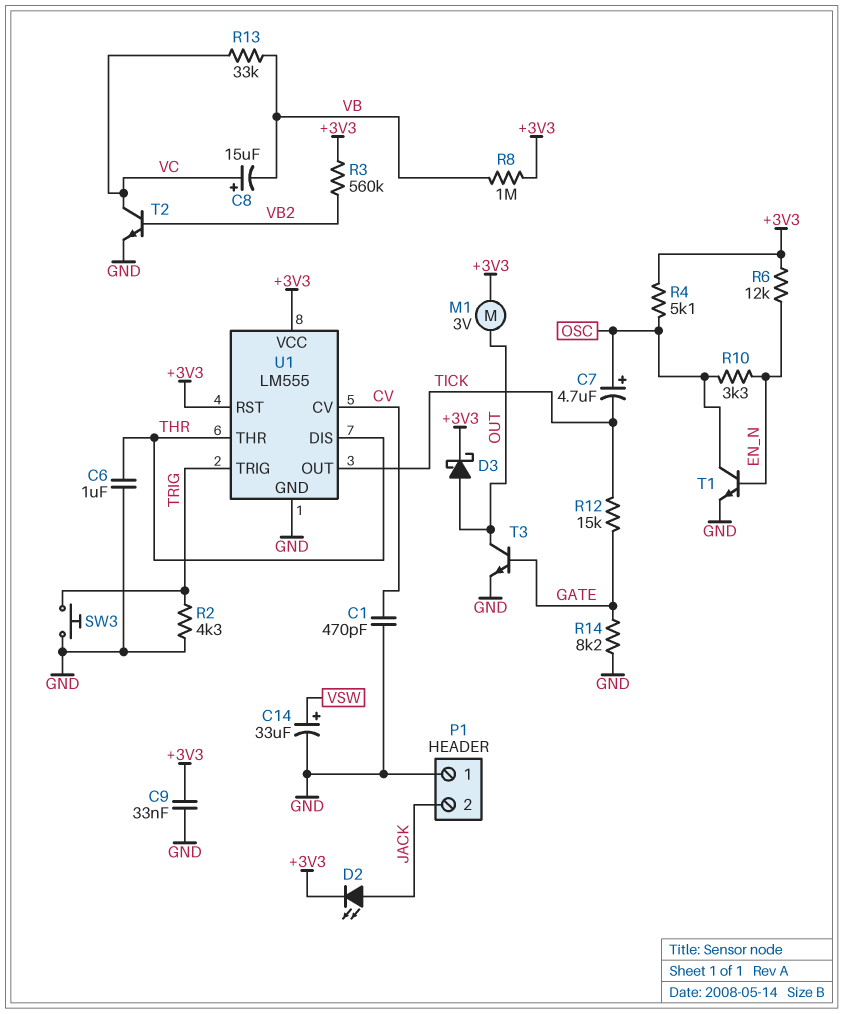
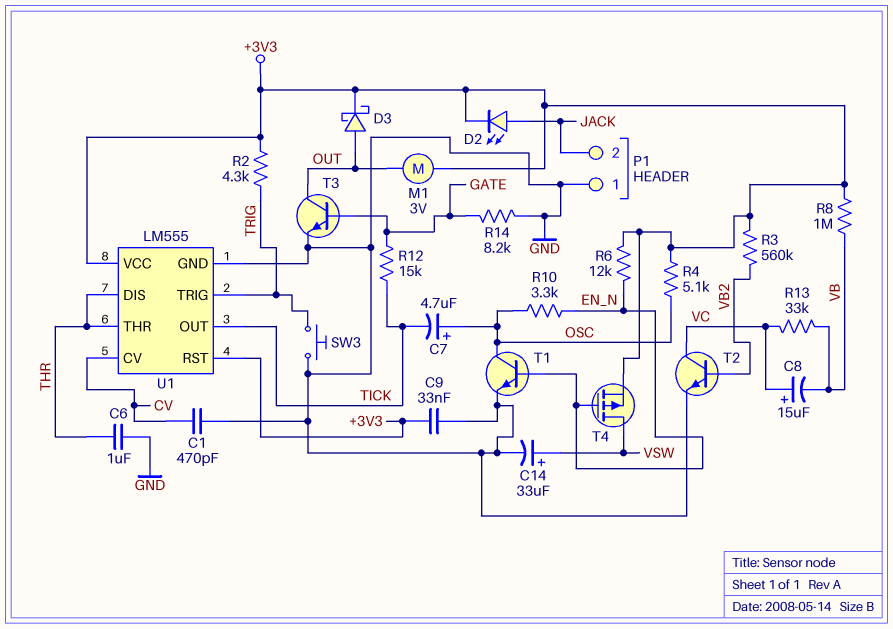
R2: 4.3k (GND, TRIG) -> 4.3k (+3V3, TRIG)
T4: none -> PMOS (G EN_N, D VSW, S +3V3)

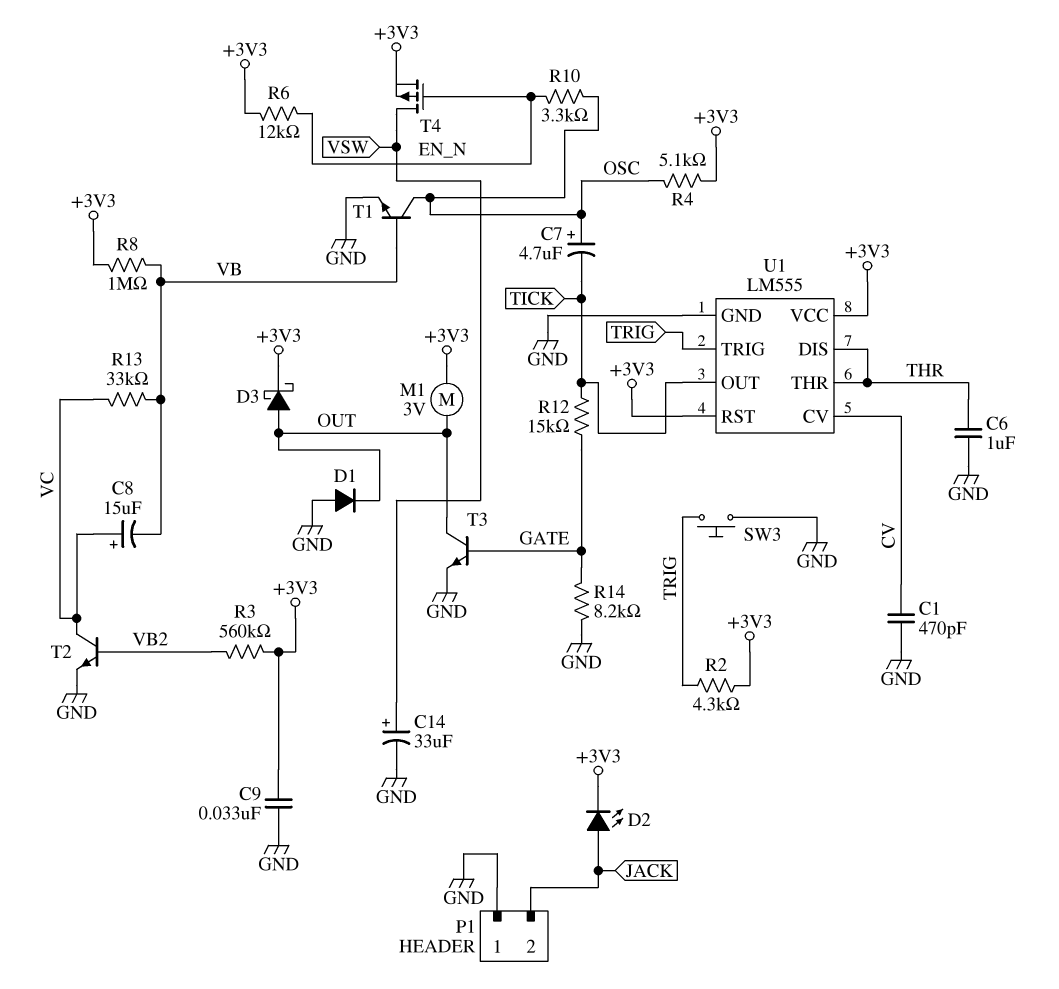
D1: none -> diode (A GND, K OUT)
T1: NPN (B EN_N, C OSC, E GND) -> NPN (B VB, C OSC, E GND)

